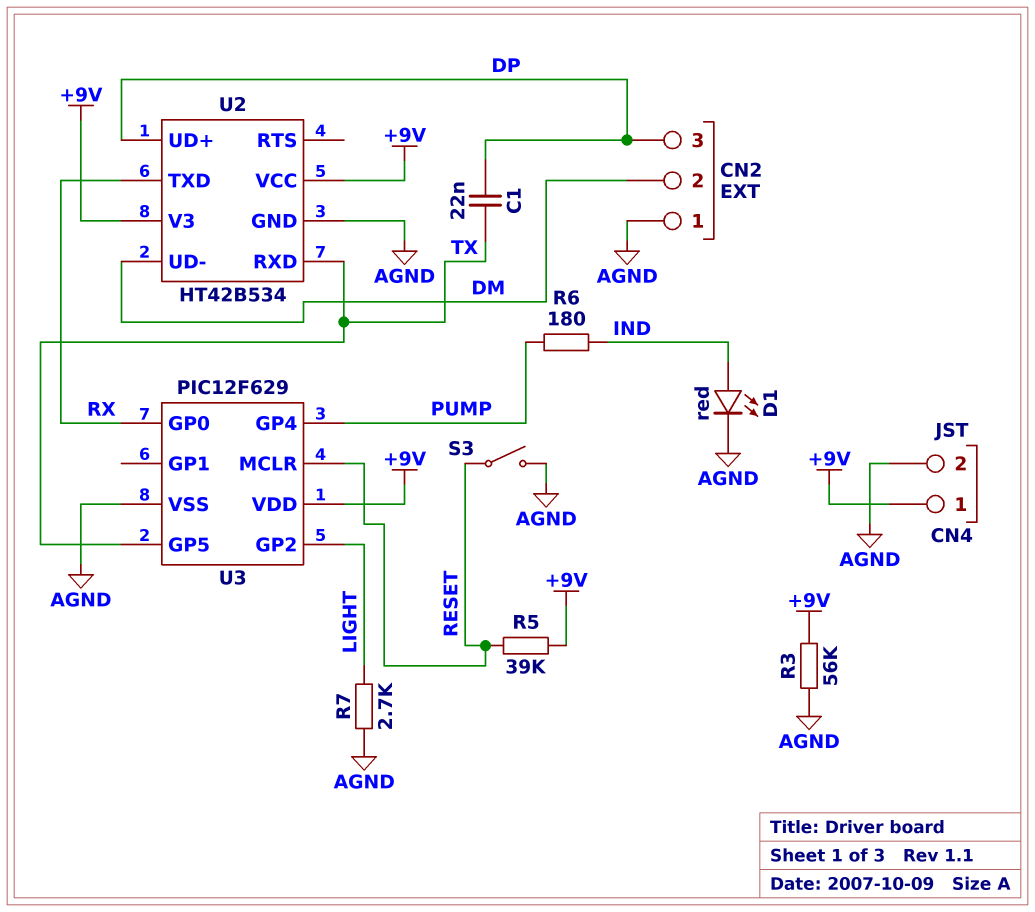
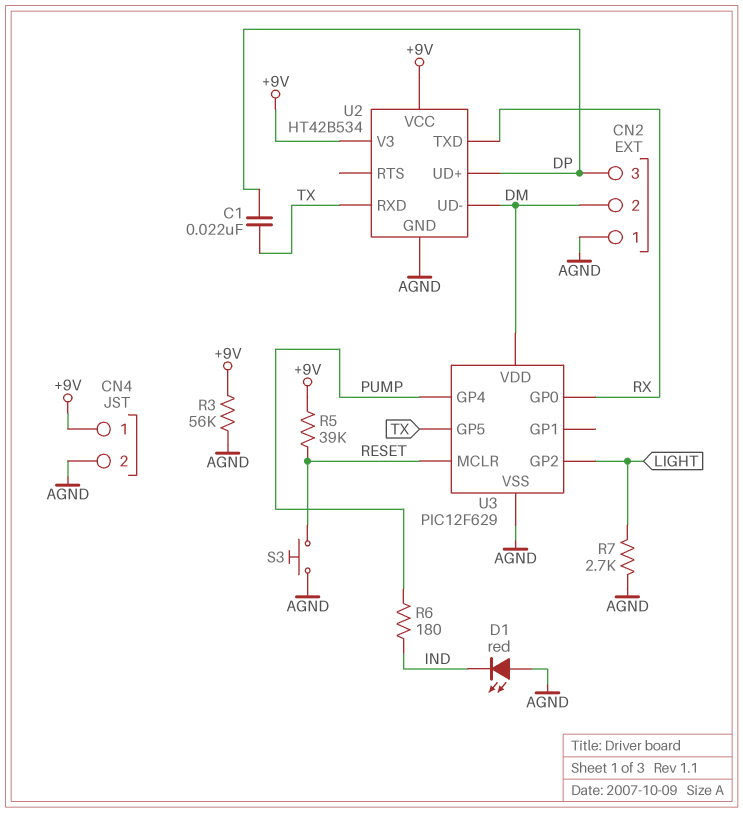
D1: LED red (A IND, K AGND) -> LED red (A AGND, K IND)
S3: switch (AGND, RESET) -> button (AGND, RESET)
U3 pin VDD: +9V -> DM

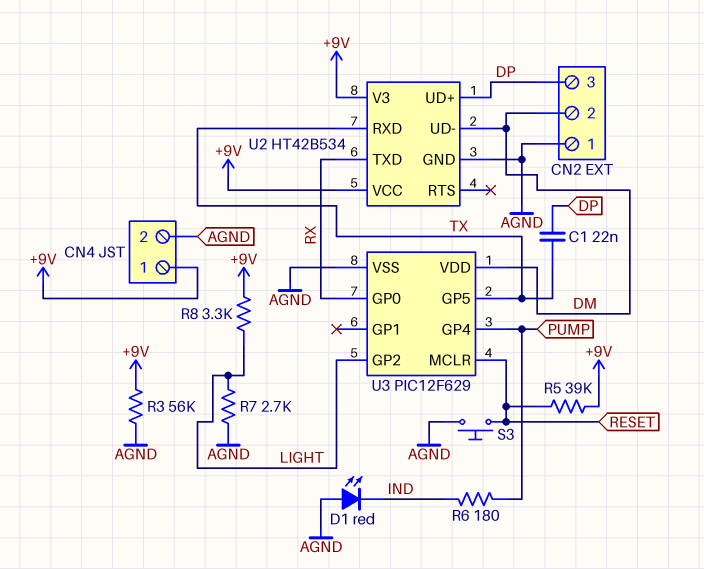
R8: none -> 3.3k (+9V, LIGHT)

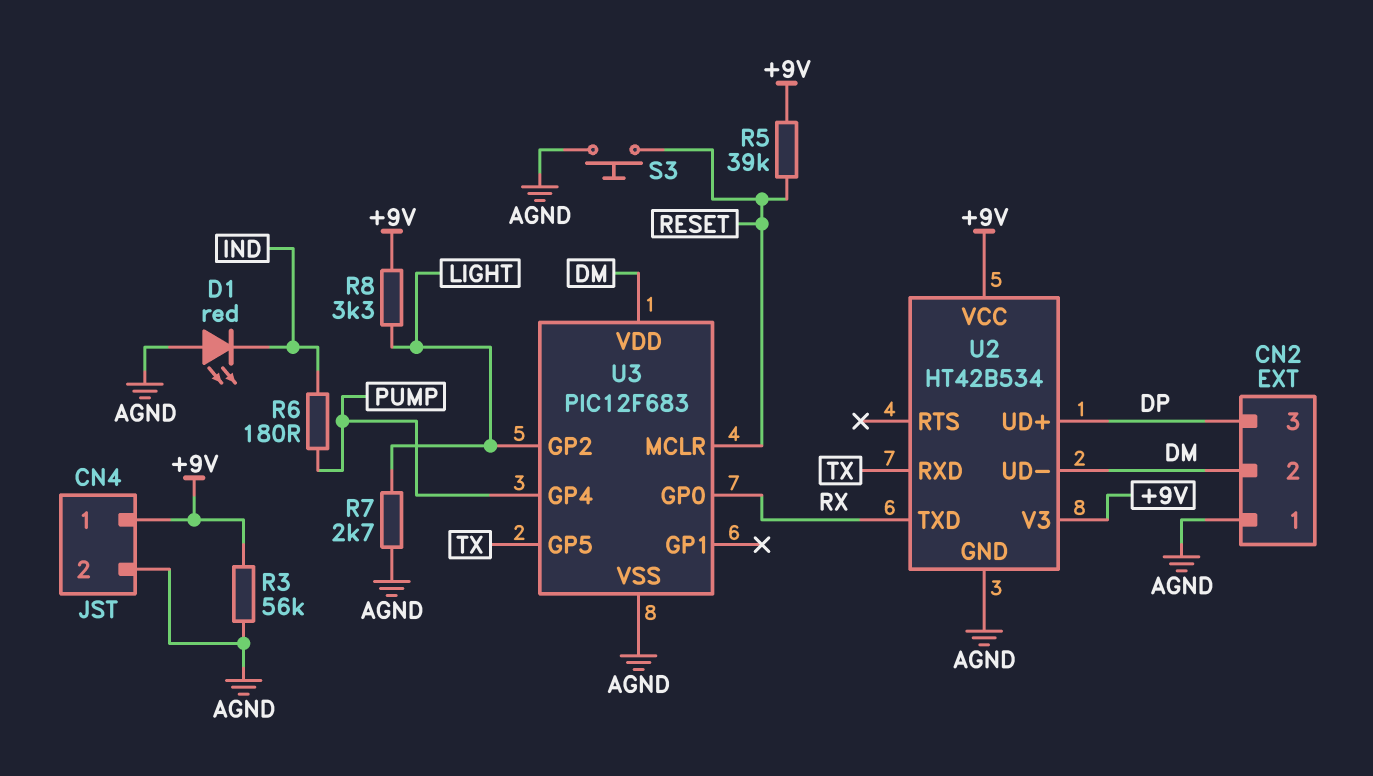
C1: 22nF (DP, TX) -> none
U3: PIC12F629 -> PIC12F683

